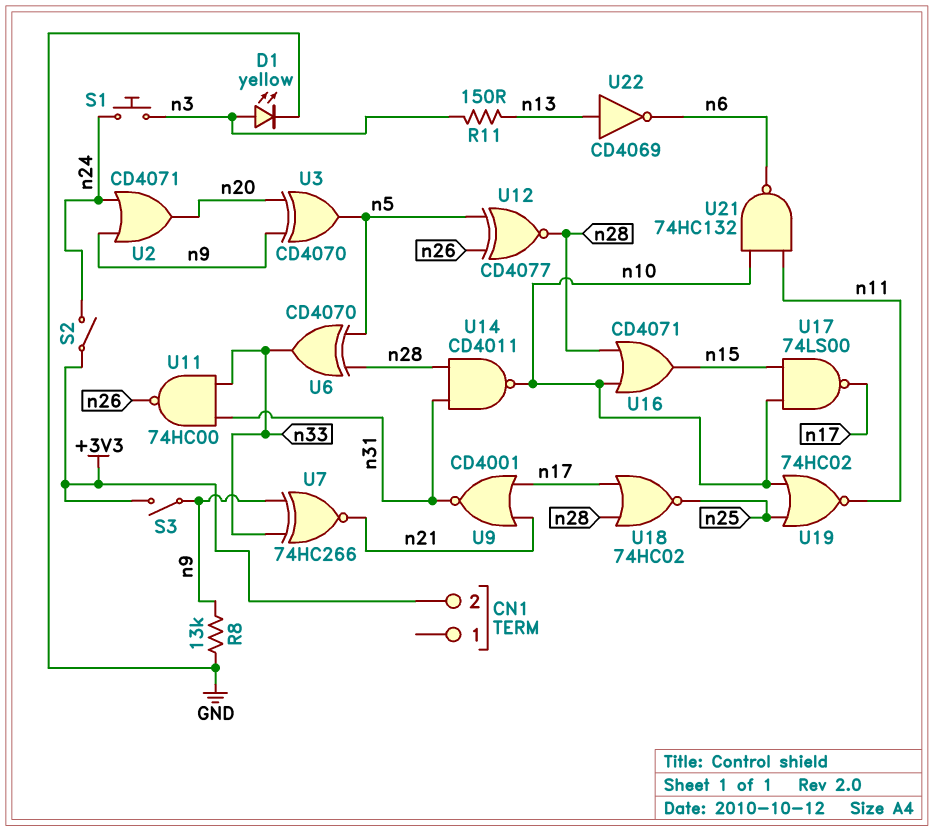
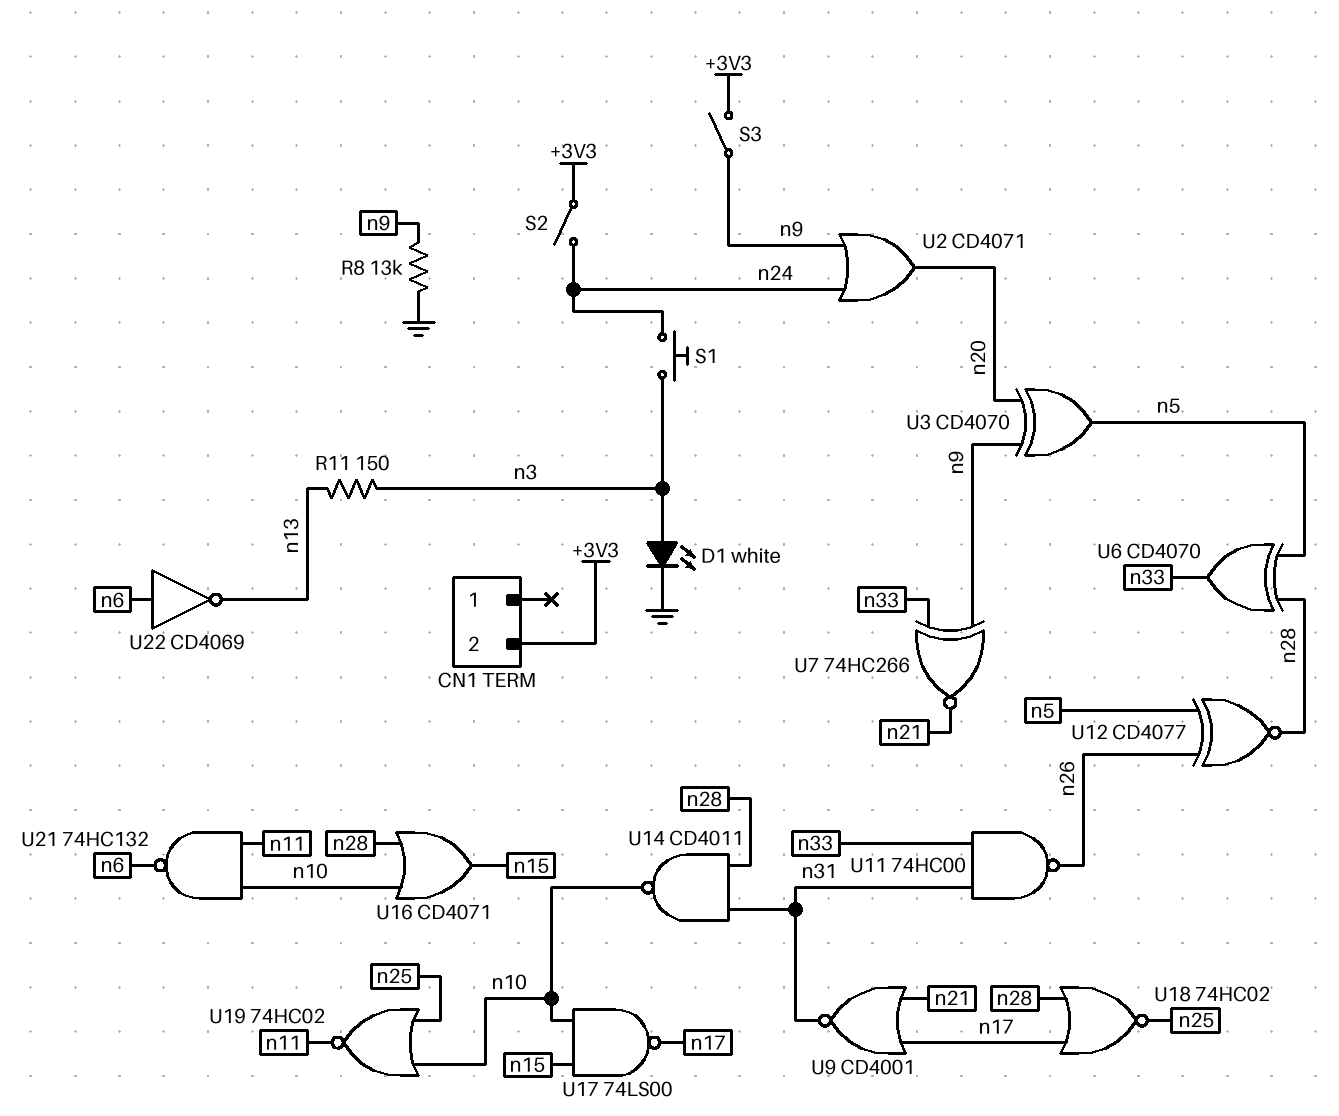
D1: LED yellow (A n3, K GND) -> LED white (A n3, K GND)
U22: NOT CD4069 (in n13, out n6) -> NOT CD4069 (in n6, out n13)

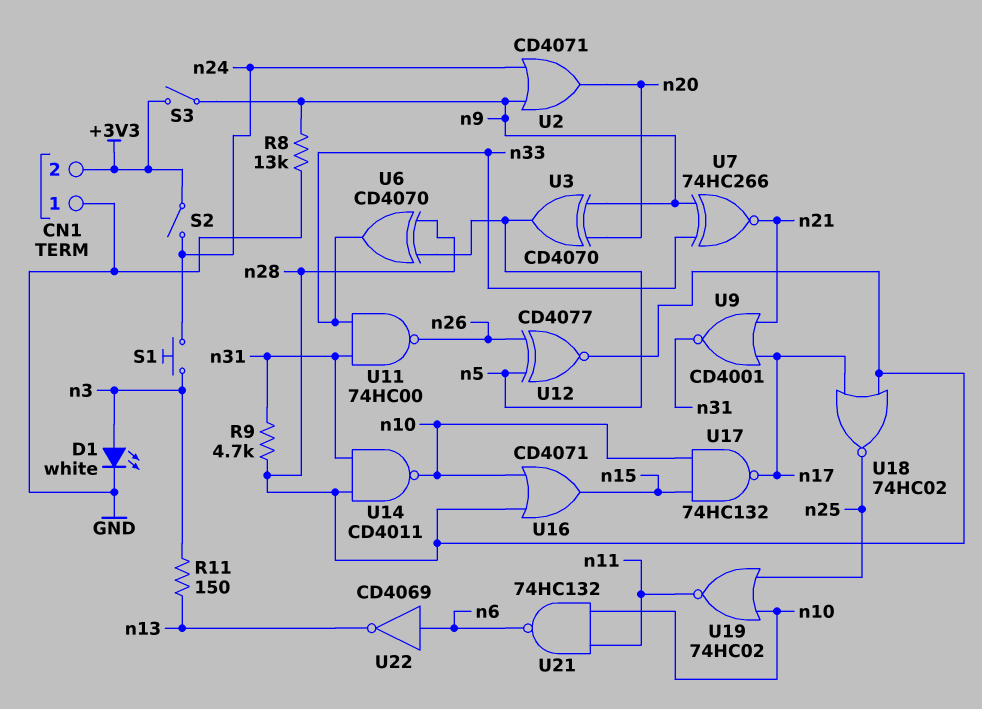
CN1 pin 1: none -> GND
R9: none -> 4.7k (n28, n31)
U17: NAND 74LS00 (in n10, in n15, out n17) -> NAND 74HC132 (in n10, in n15, out n17)

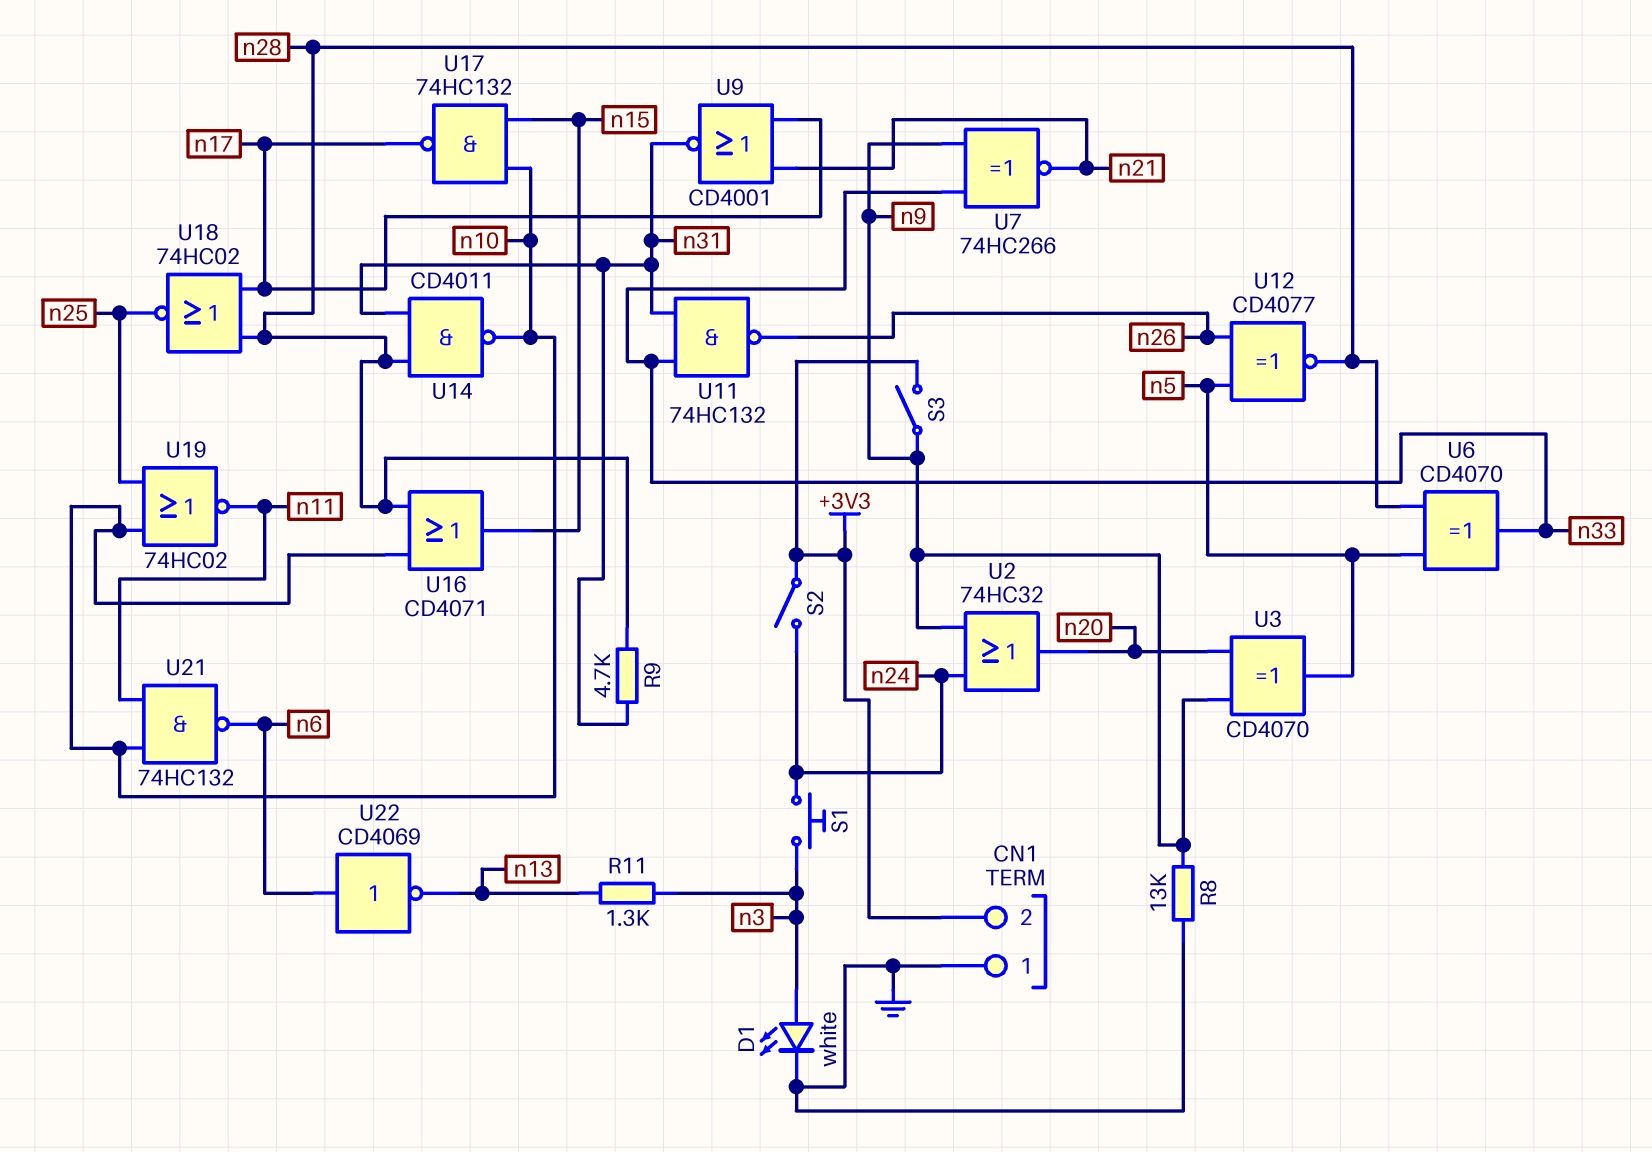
R11: 150 (n3, n13) -> 1.3k (n3, n13)
U2: OR CD4071 (in n9, in n24, out n20) -> OR 74HC32 (in n9, in n24, out n20)
U11: NAND 74HC00 (in n31, in n33, out n26) -> NAND 74HC132 (in n31, in n33, out n26)

